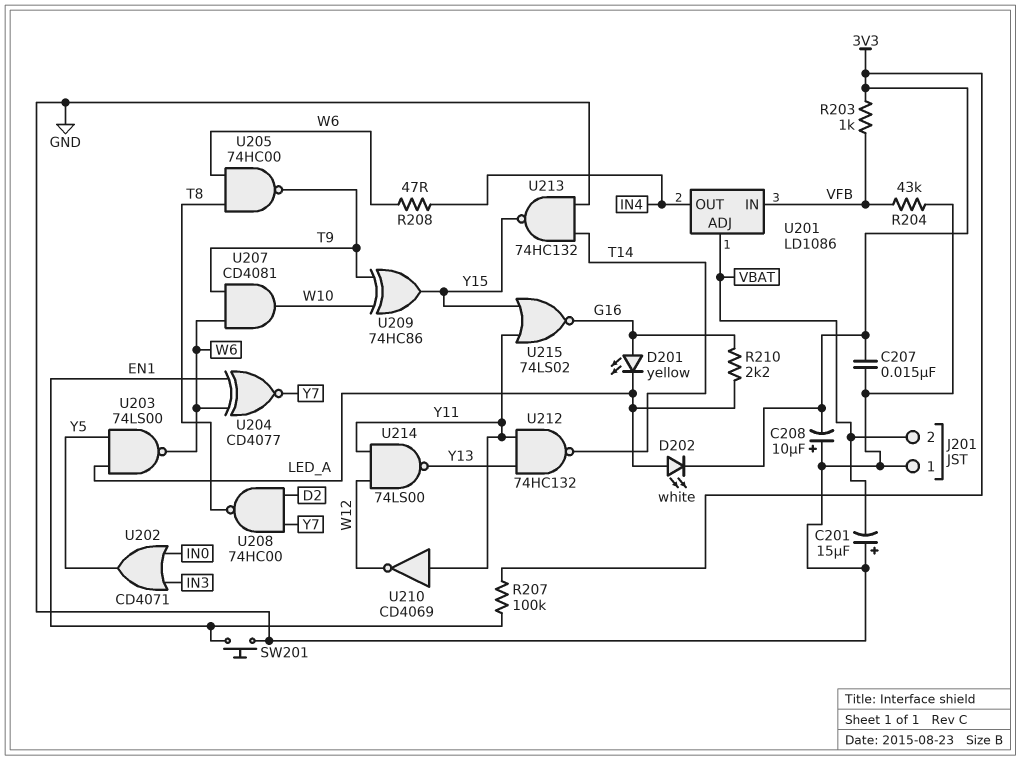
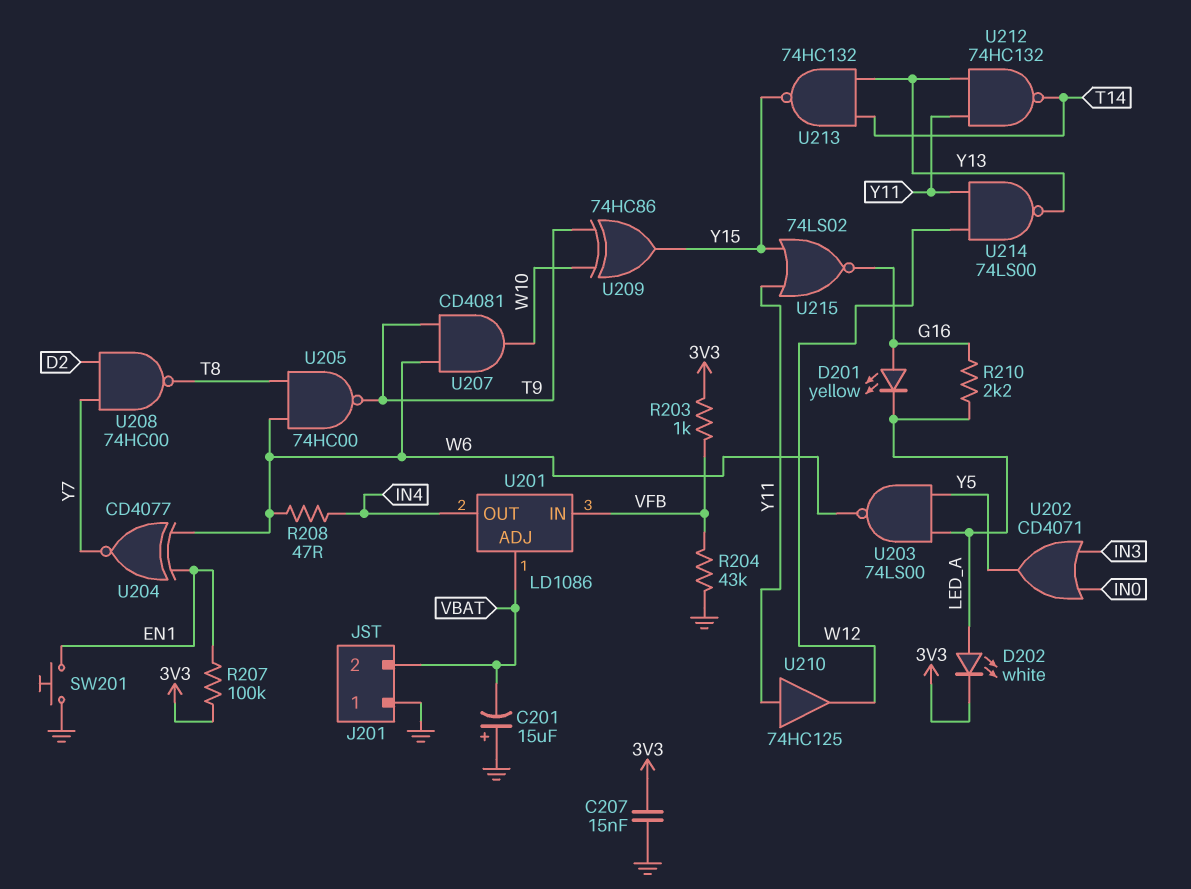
C208: 10uF (plus GND, minus 3V3) -> none
U210: NOT CD4069 (in Y11, out W12) -> buffer 74HC125 (in Y11, out W12)
U213: NAND 74HC132 (in GND, in T14, out Y15) -> NAND 74HC132 (in T14, in Y13, out Y15)

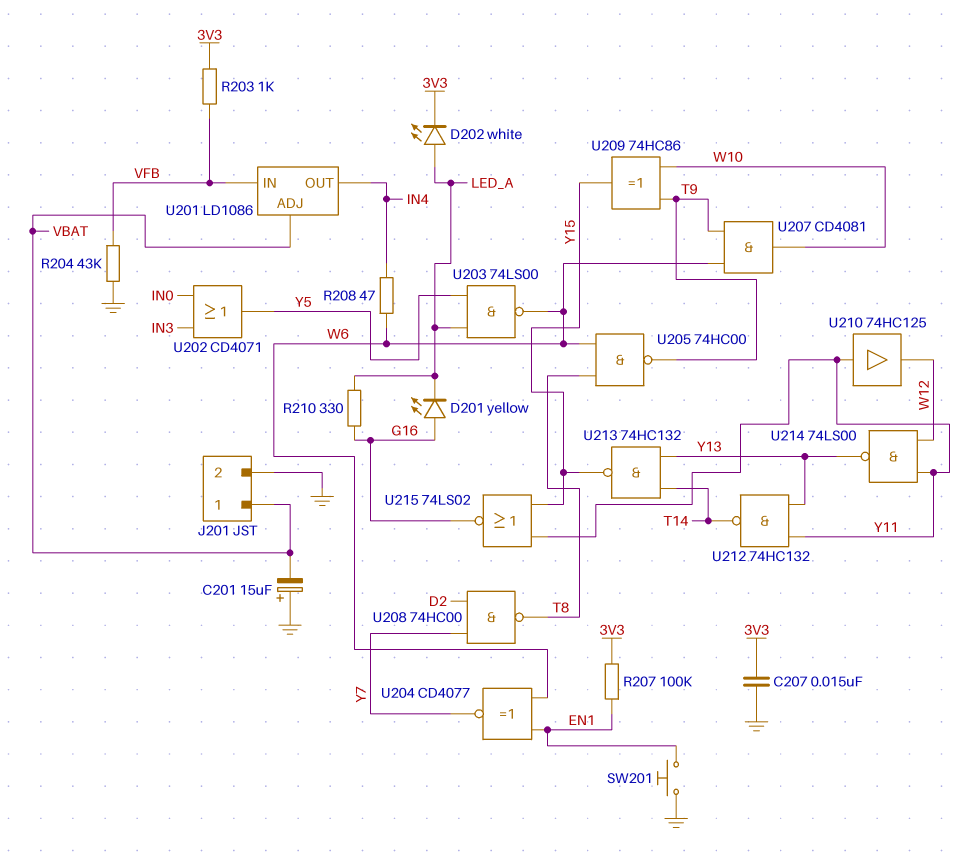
J201 pin 1: GND -> VBAT
J201 pin 2: VBAT -> GND
R210: 2.2k (G16, LED_A) -> 330 (G16, LED_A)

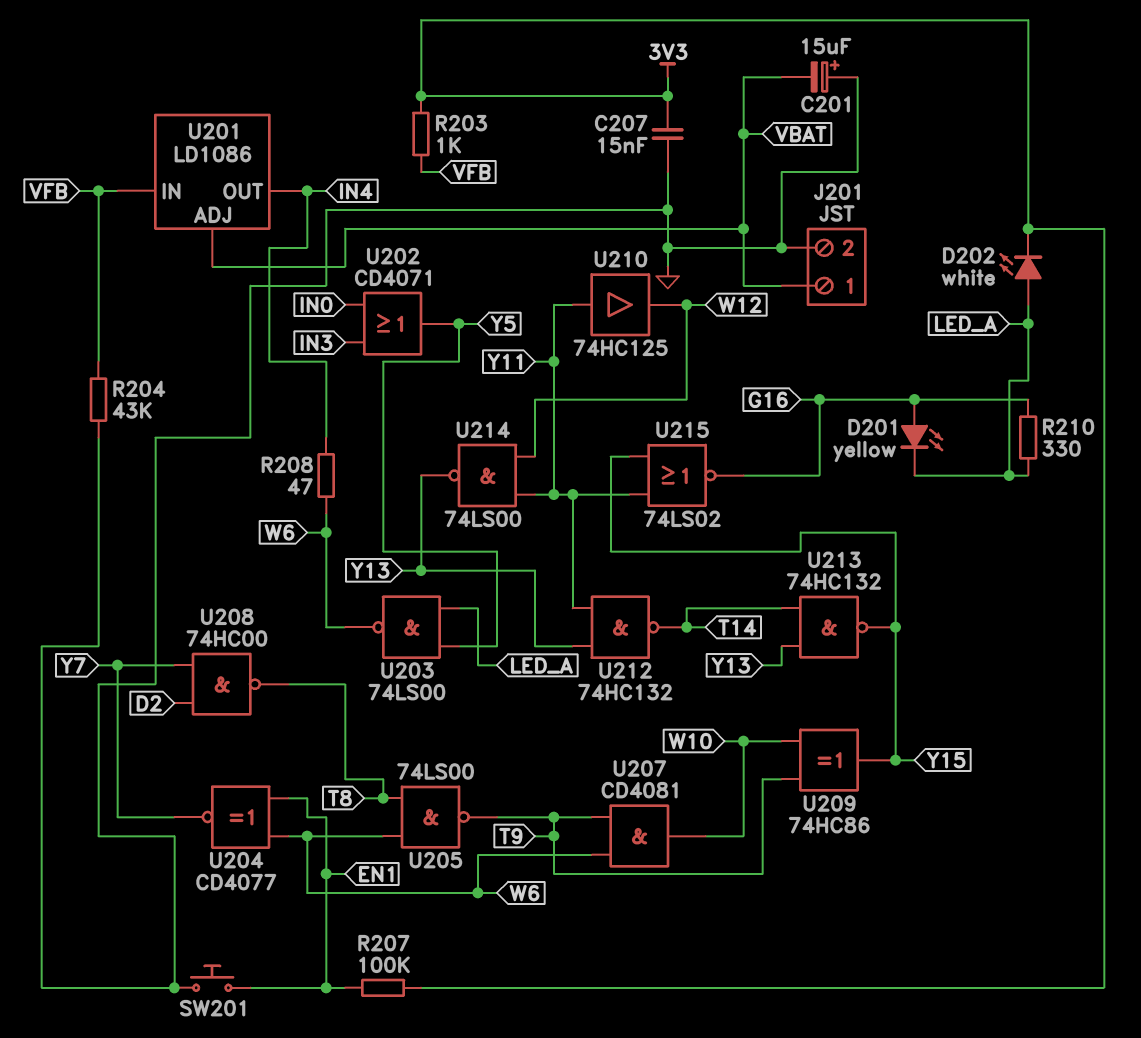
U205: NAND 74HC00 (in T8, in W6, out T9) -> NAND 74LS00 (in T8, in W6, out T9)

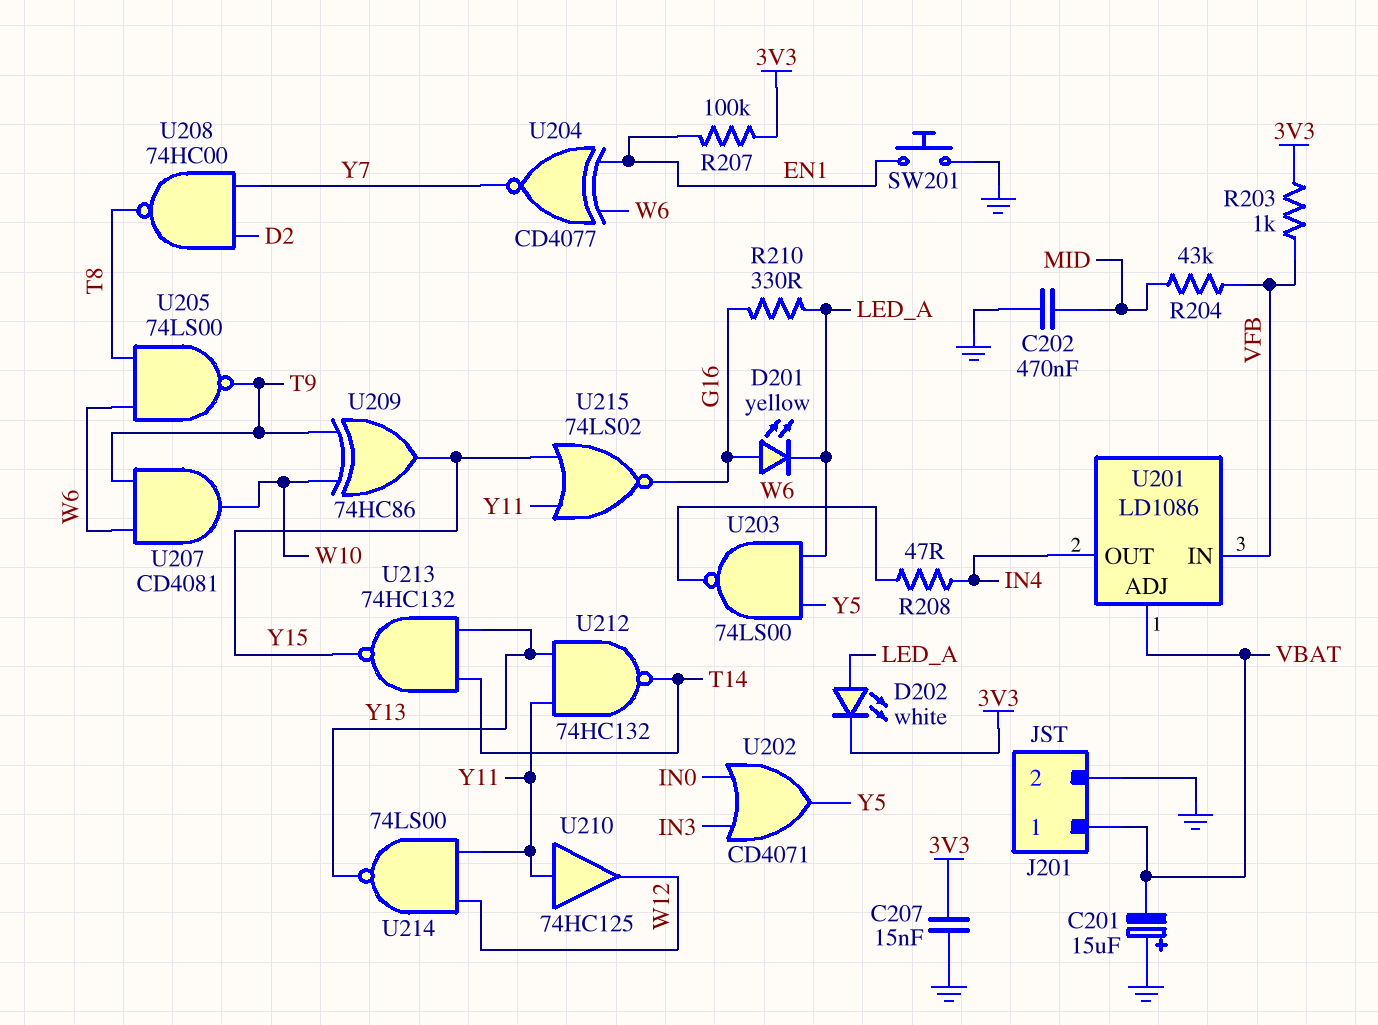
C202: none -> 470nF (GND, MID)
R204: 43k (GND, VFB) -> 43k (MID, VFB)

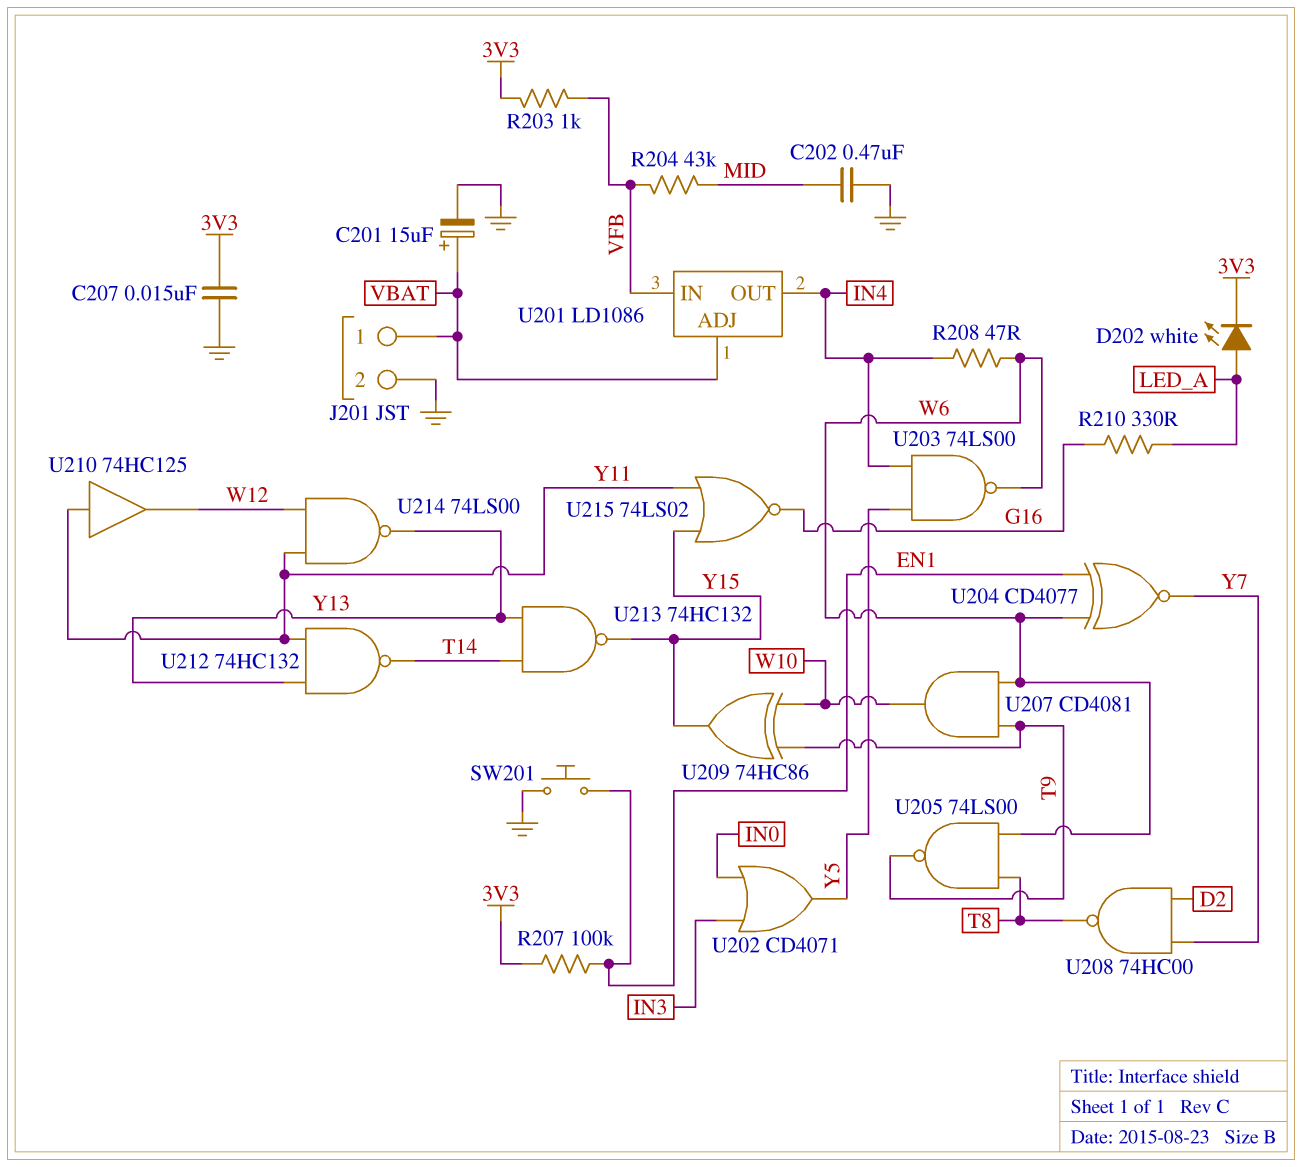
C201: 15uF (plus GND, minus VBAT) -> 15uF (plus VBAT, minus GND)
D201: LED yellow (A G16, K LED_A) -> none
U203: NAND 74LS00 (in LED_A, in Y5, out W6) -> NAND 74LS00 (in IN4, in Y5, out W6)

